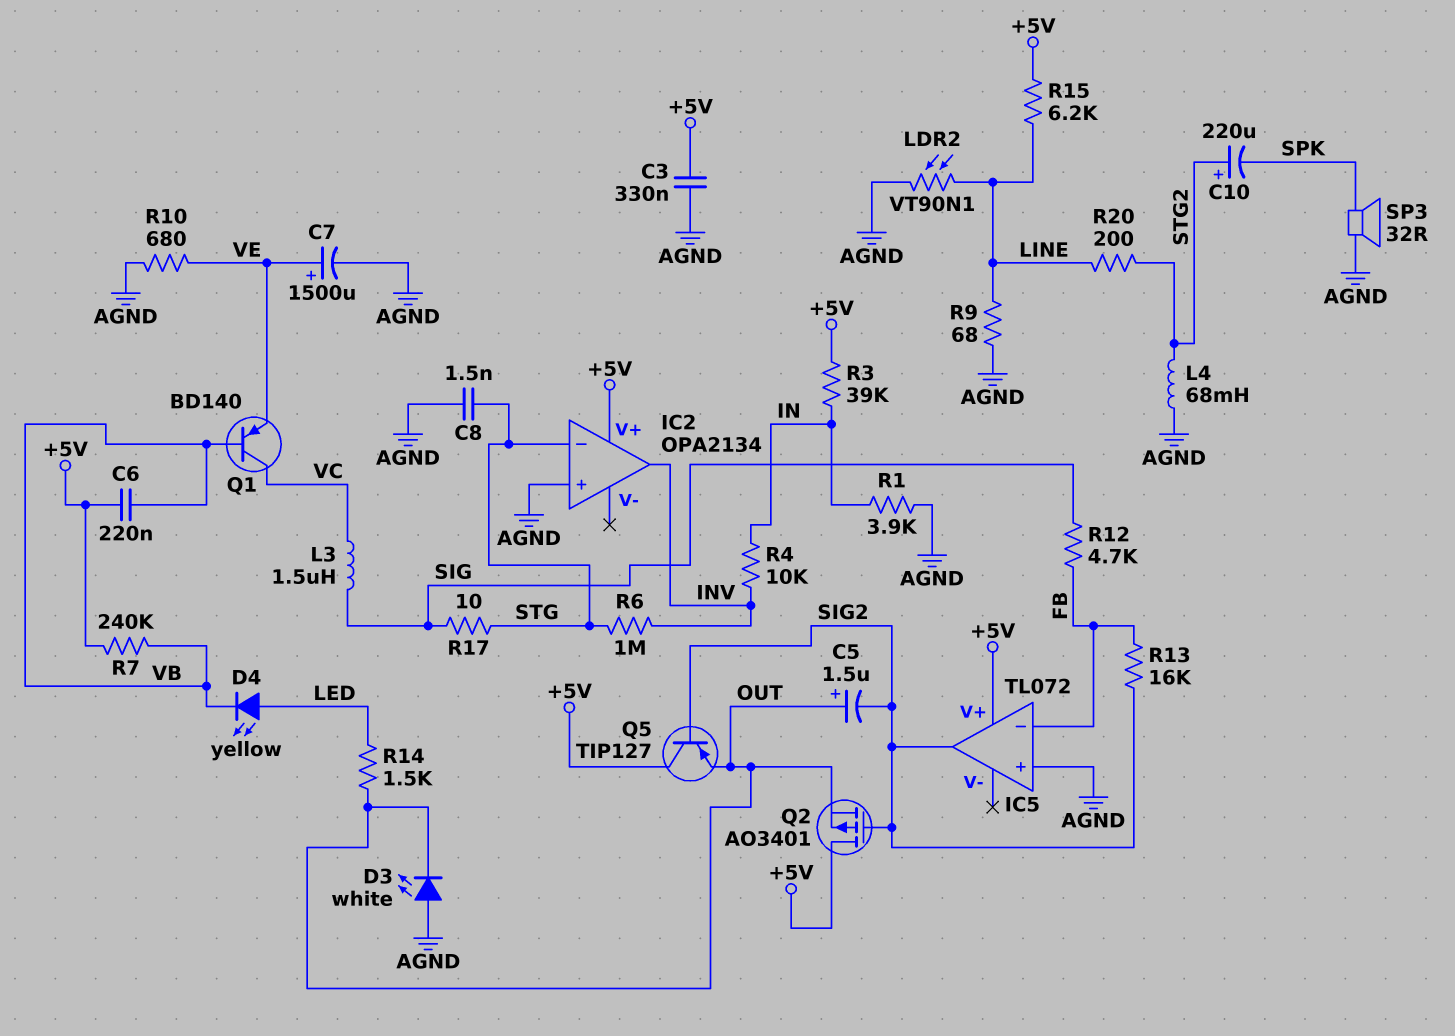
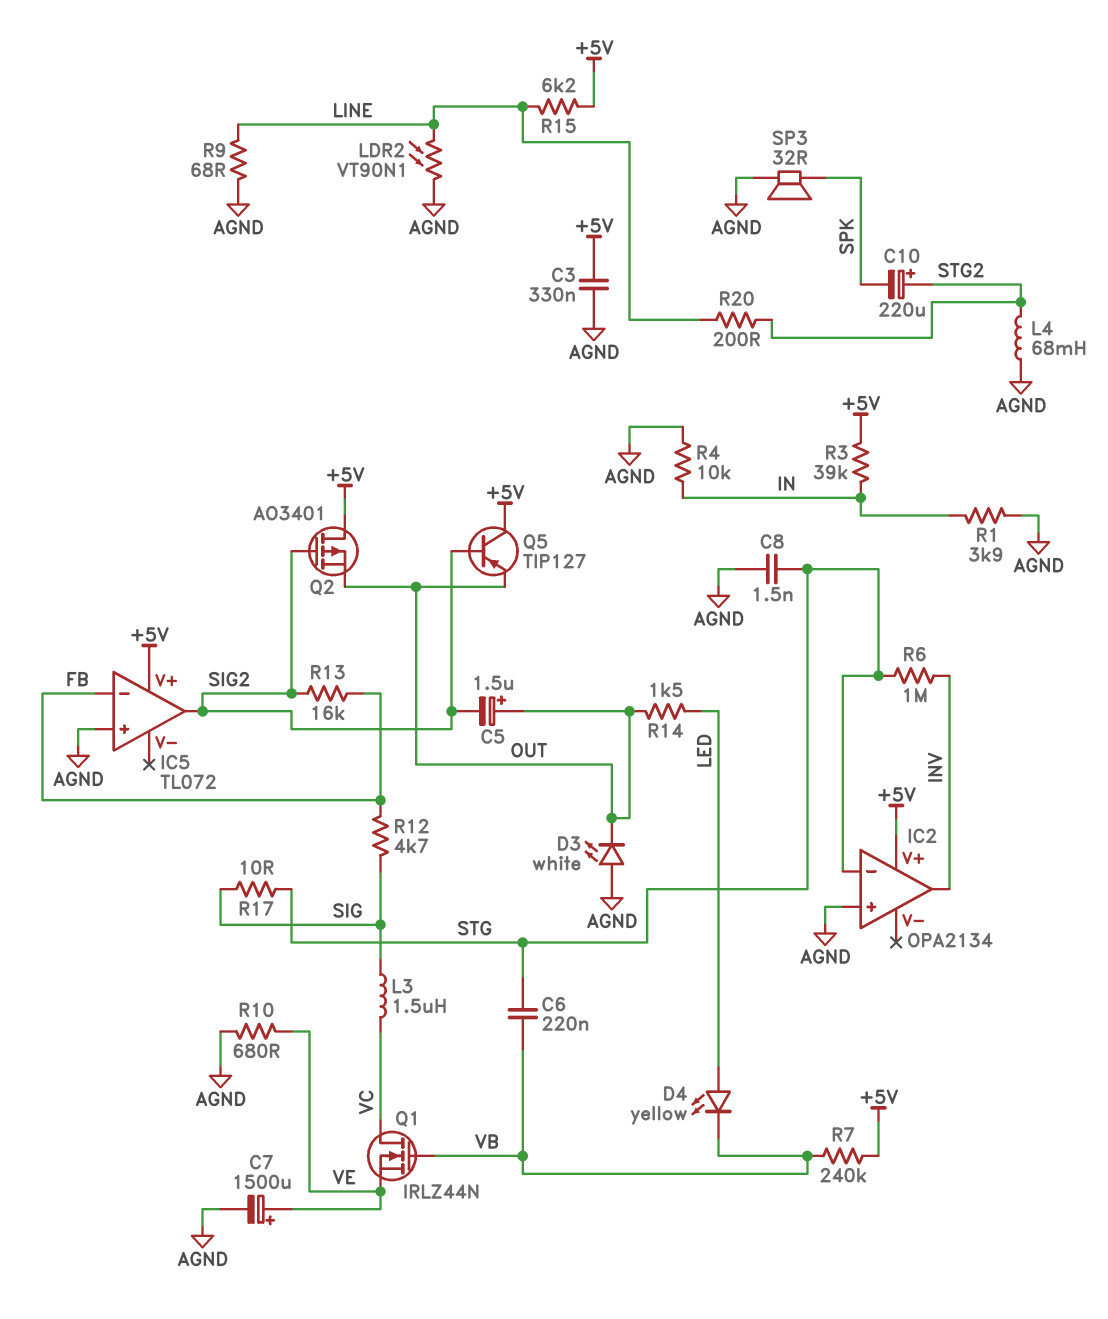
C6: 220nF (+5V, VB) -> 220nF (STG, VB)
Q1: PNP BD140 (B VB, C VC, E VE) -> NMOS IRLZ44N (G VB, D VC, S VE)
R4: 10k (IN, INV) -> 10k (AGND, IN)

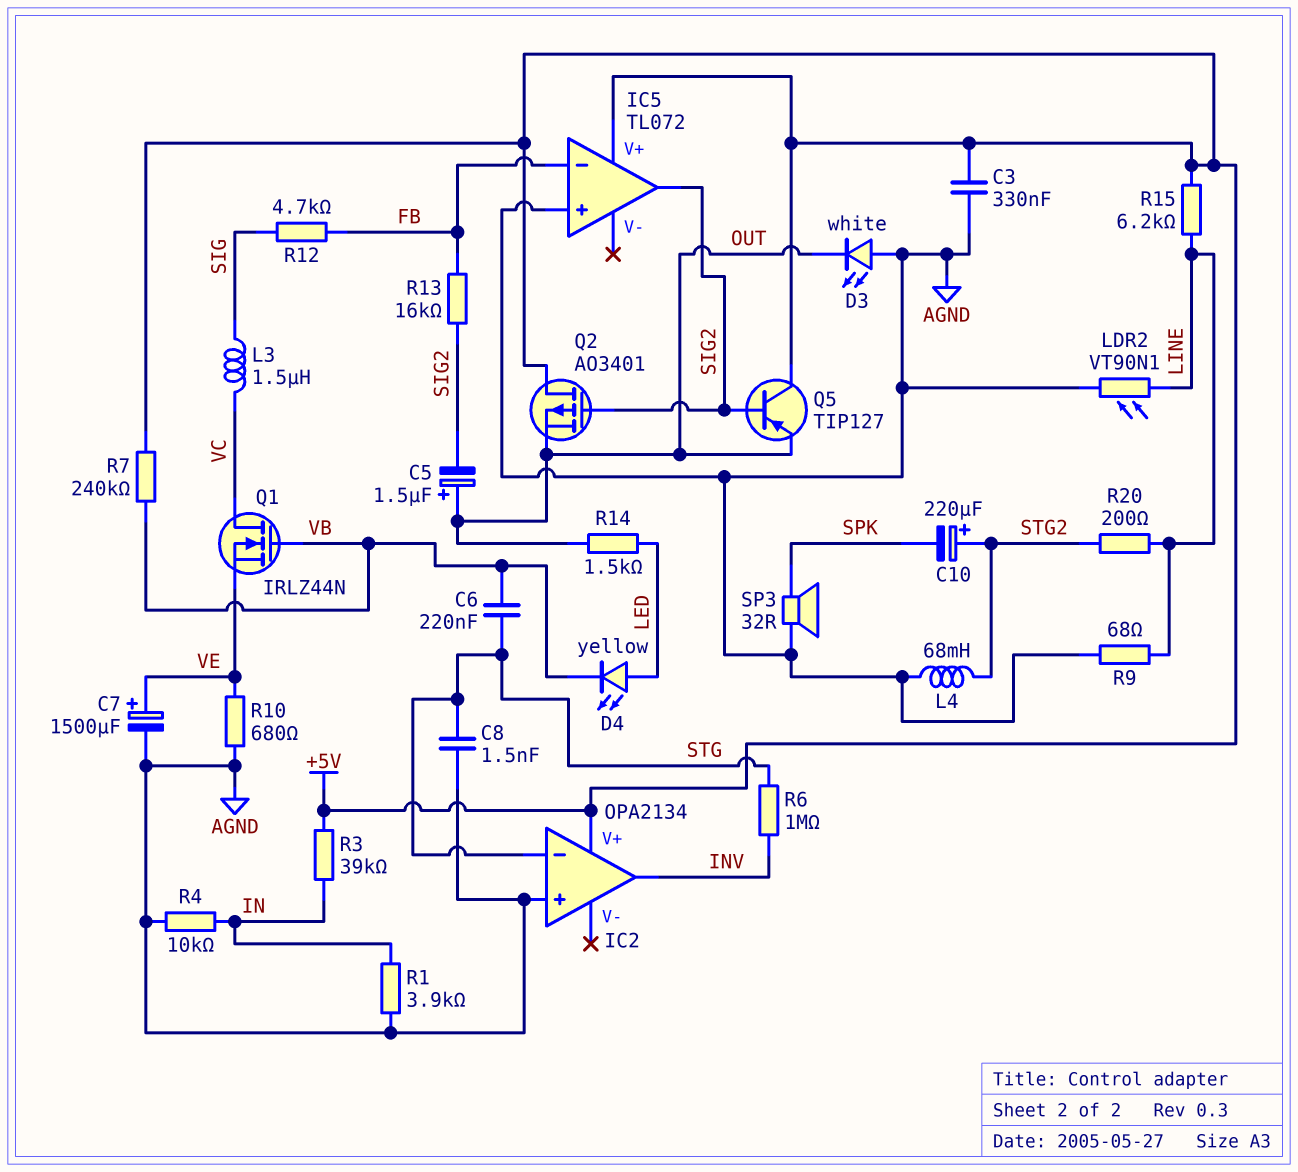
R17: 10 (SIG, STG) -> none

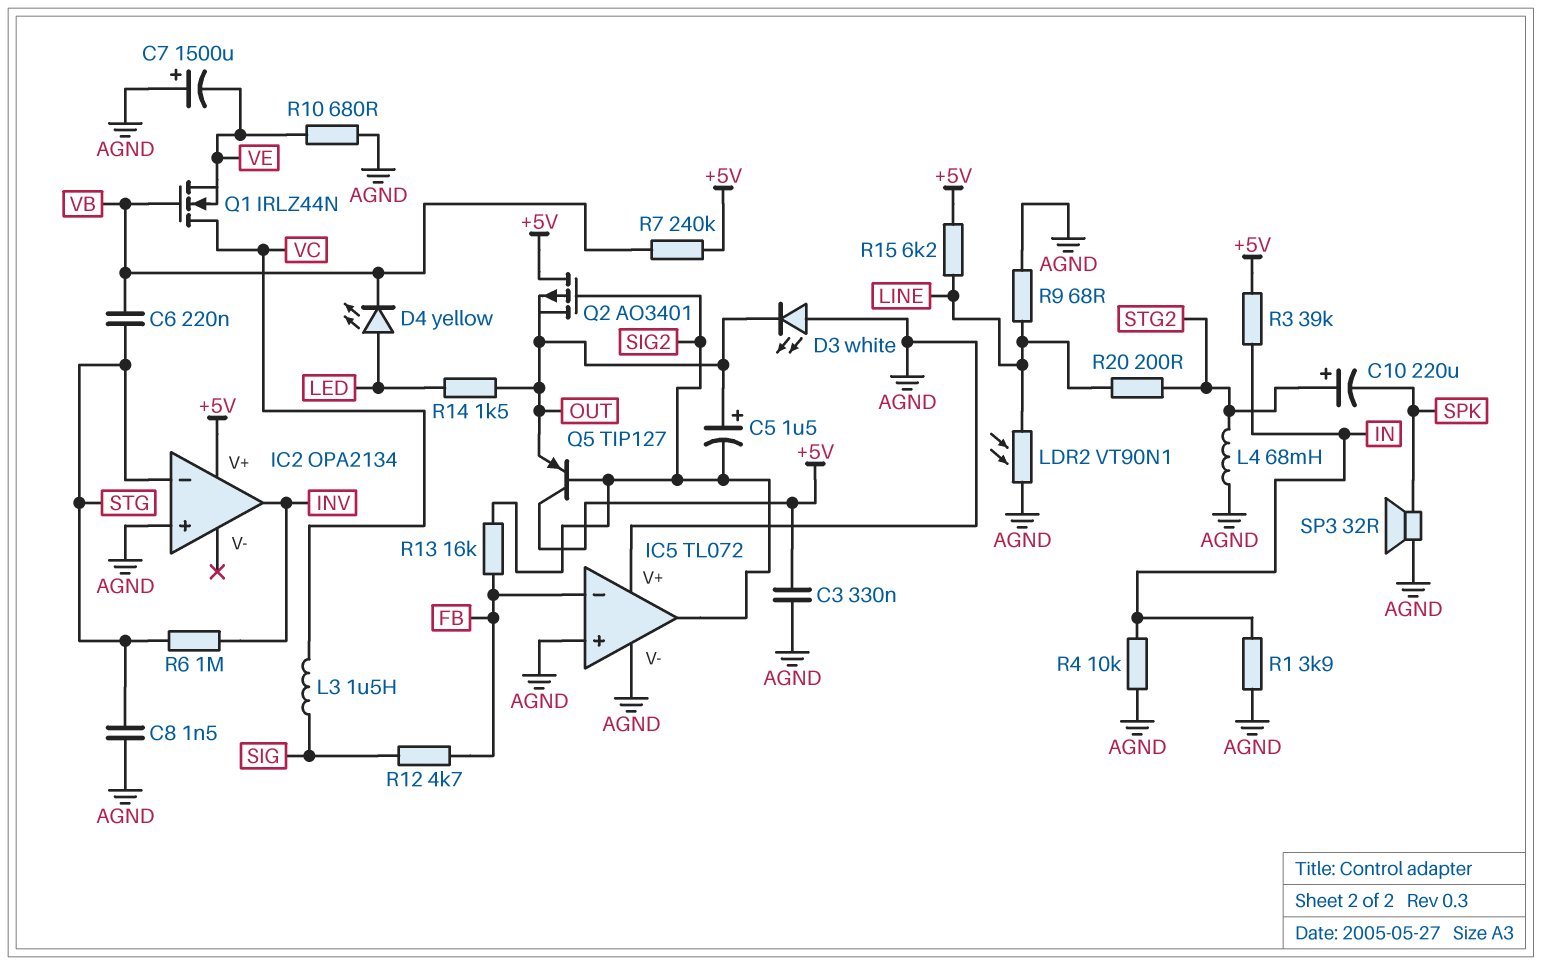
C7: 1500uF (plus VE, minus AGND) -> 1500uF (plus AGND, minus VE)
IC5 pin V+: +5V -> AGND
IC5 pin V-: none -> AGND

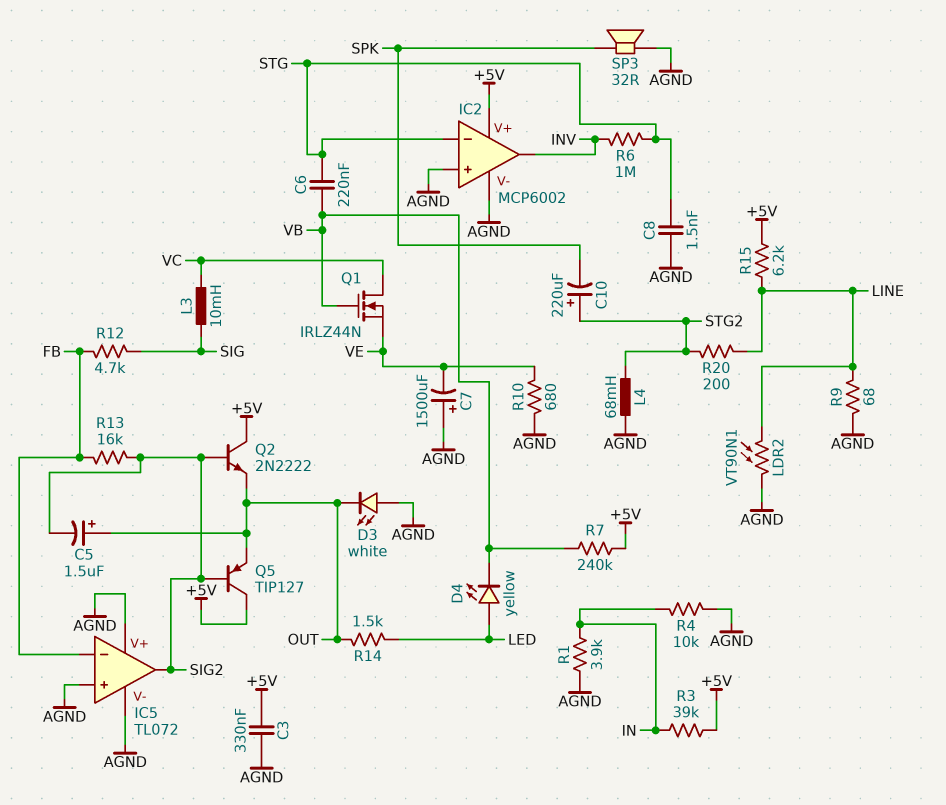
IC2: OPA2134 -> MCP6002
IC2 pin V-: none -> AGND
L3: 1.5uH (SIG, VC) -> 10mH (SIG, VC)
Q2: PMOS AO3401 (G SIG2, D +5V, S OUT) -> NPN 2N2222 (B SIG2, C +5V, E OUT)

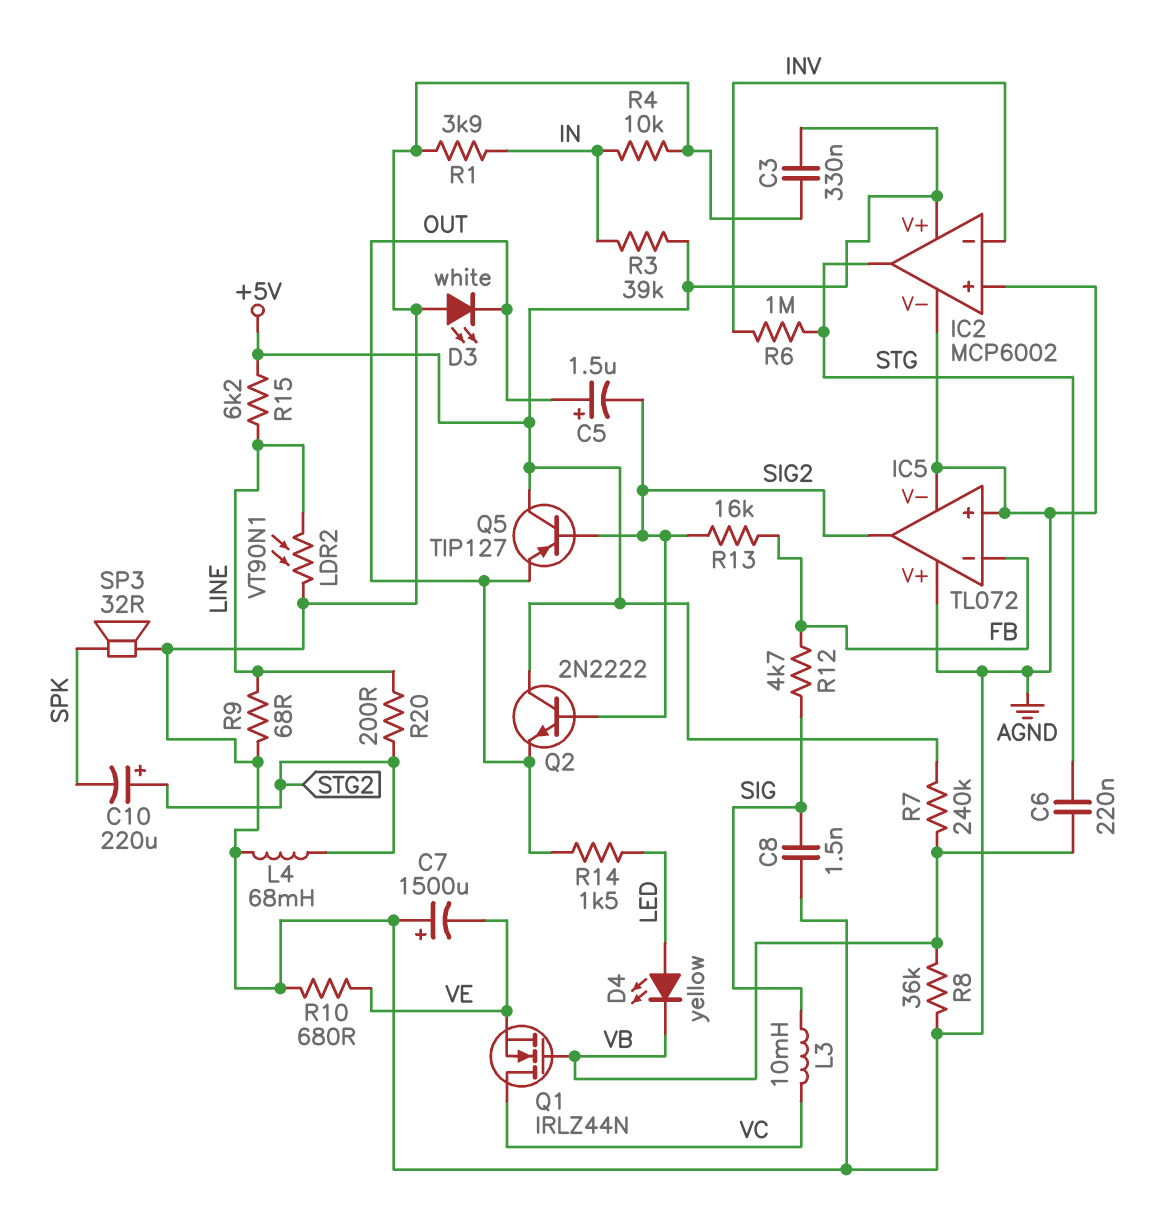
C8: 1.5nF (AGND, STG) -> 1.5nF (AGND, SIG)
IC2 pin in-: STG -> INV
IC2 pin out: INV -> STG
R8: none -> 36k (AGND, VB)

